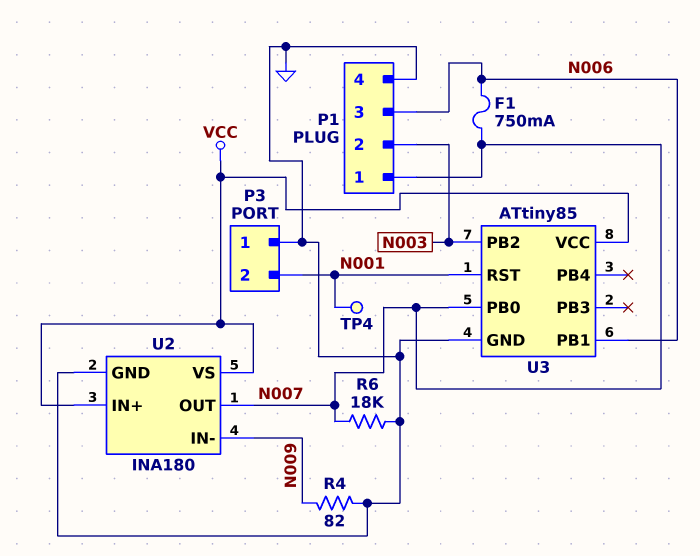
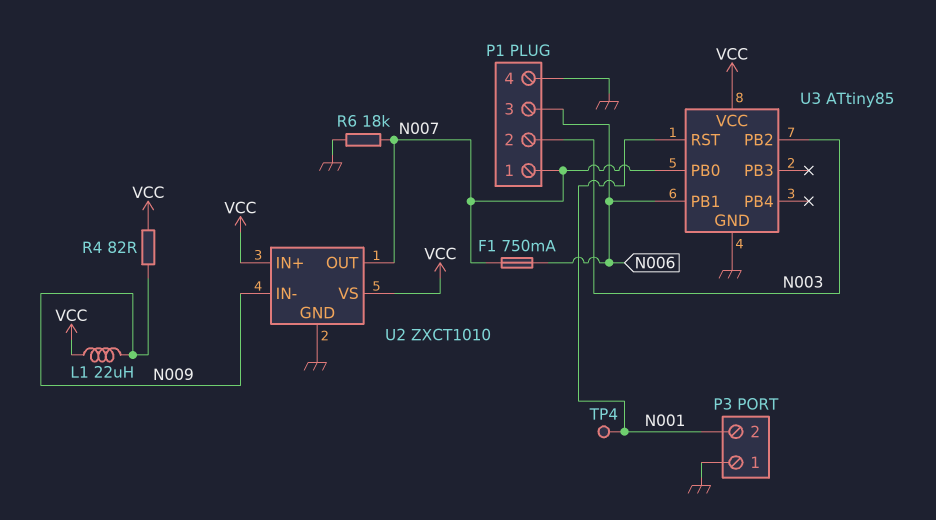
L1: none -> 22uH (N009, VCC)
R4: 82 (GND, N009) -> 82 (N009, VCC)
U2: INA180 -> ZXCT1010

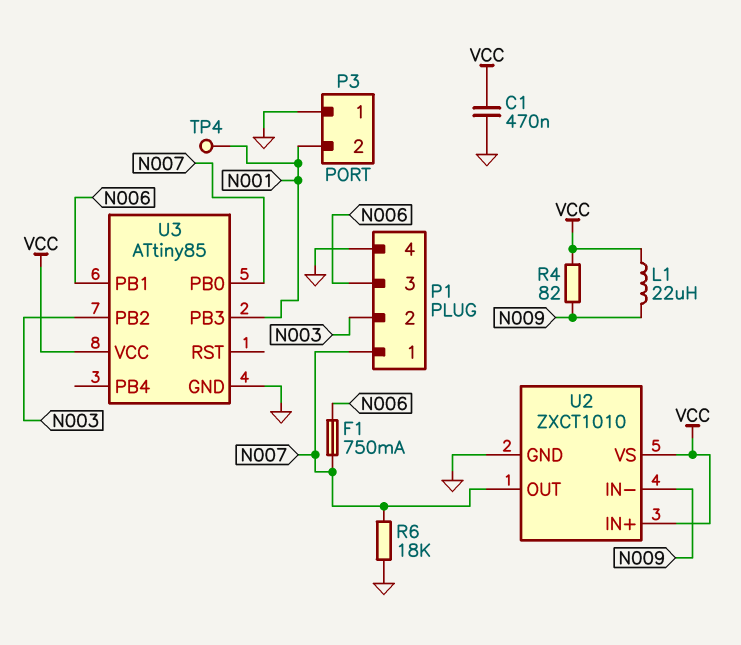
C1: none -> 470nF (GND, VCC)
U3 pin PB3: none -> N001
U3 pin RST: N001 -> none

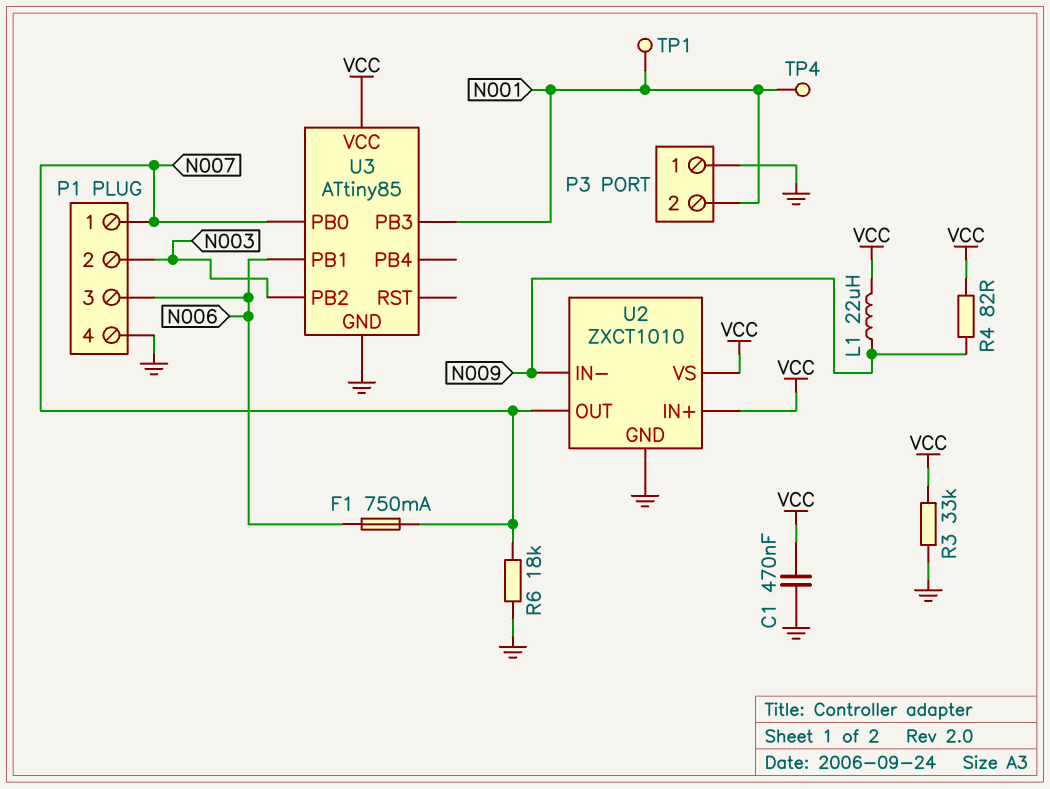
R3: none -> 33k (GND, VCC)
TP1: none -> test point (N001)

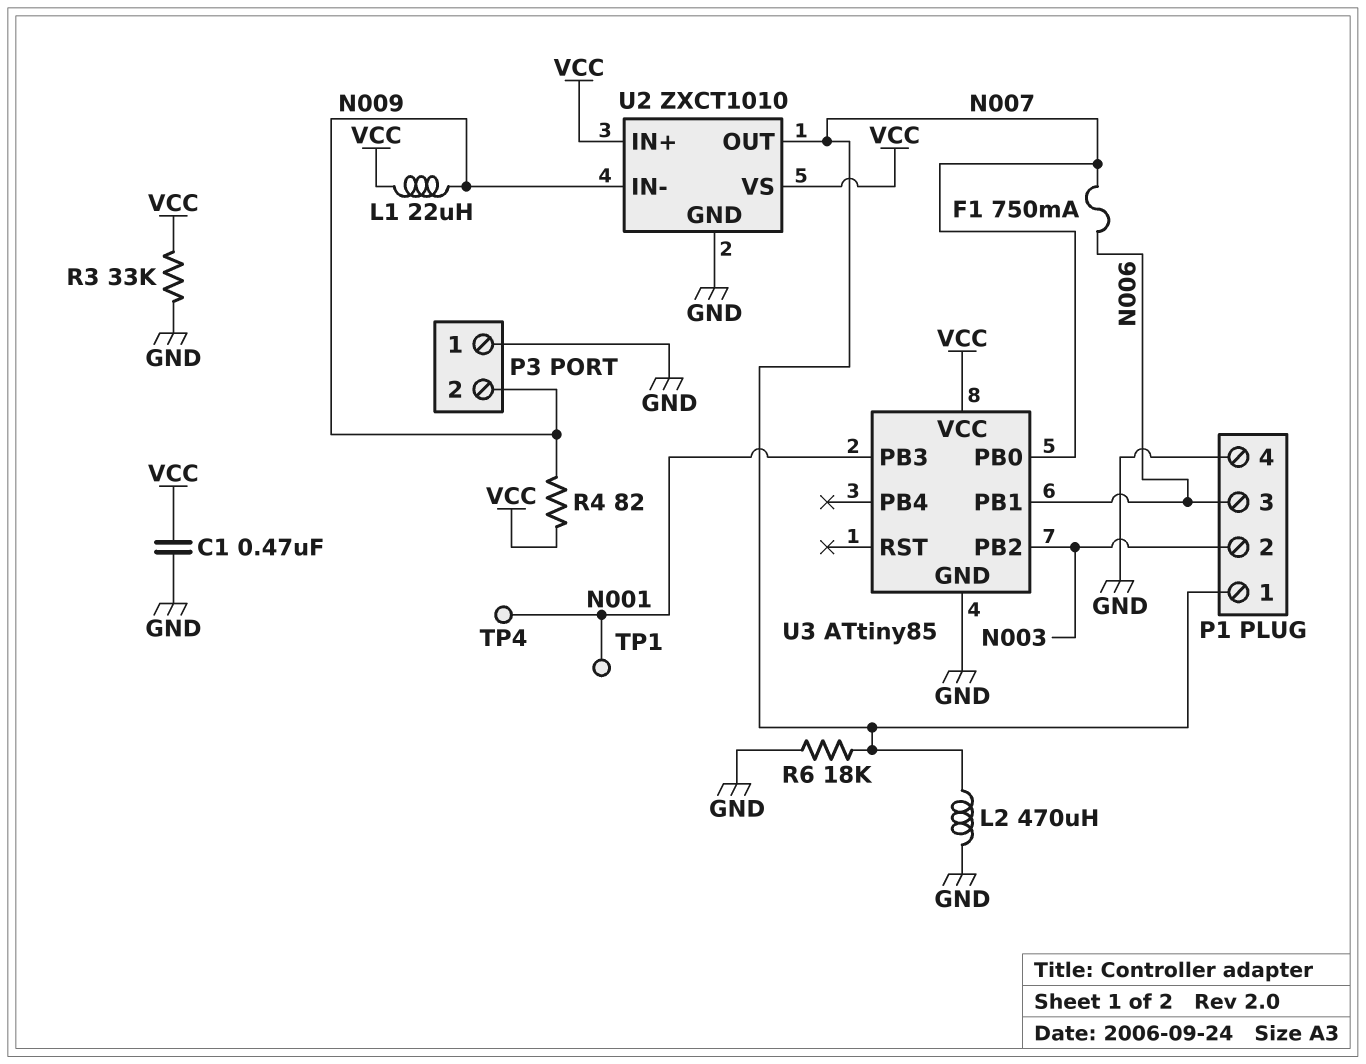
L2: none -> 470uH (GND, N007)
P3 pin 2: N001 -> N009

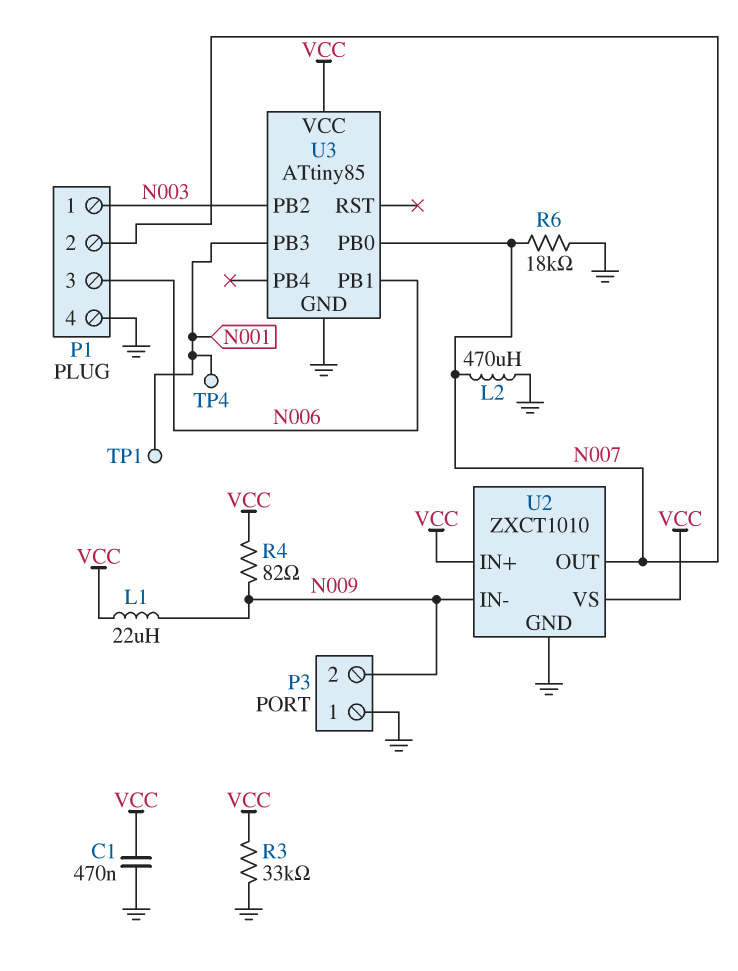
F1: 750mA (N006, N007) -> none
P1 pin 1: N007 -> N003
P1 pin 2: N003 -> N007

